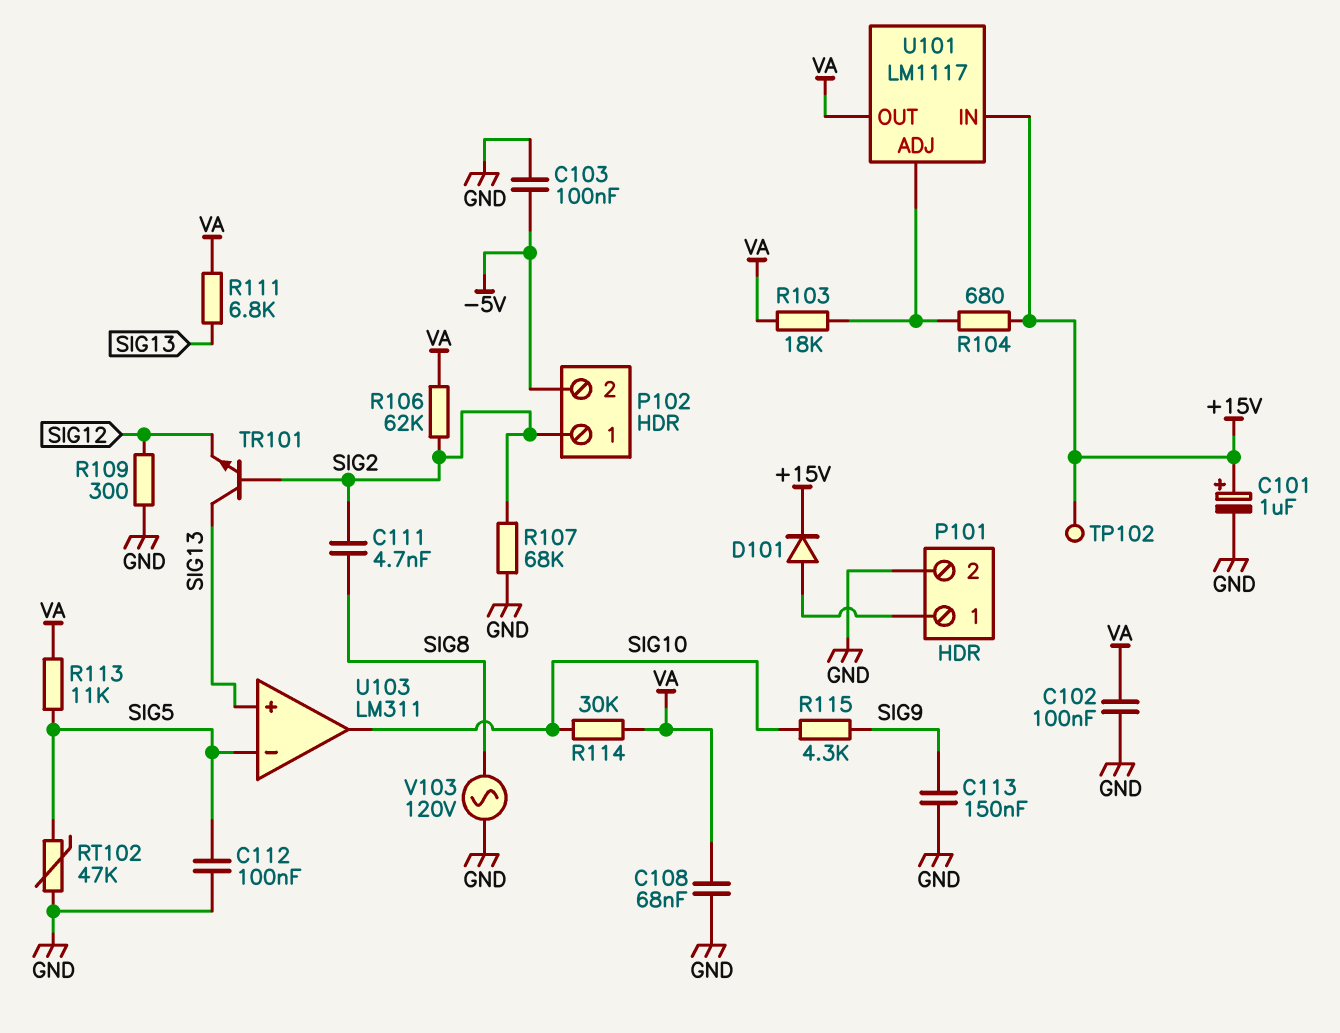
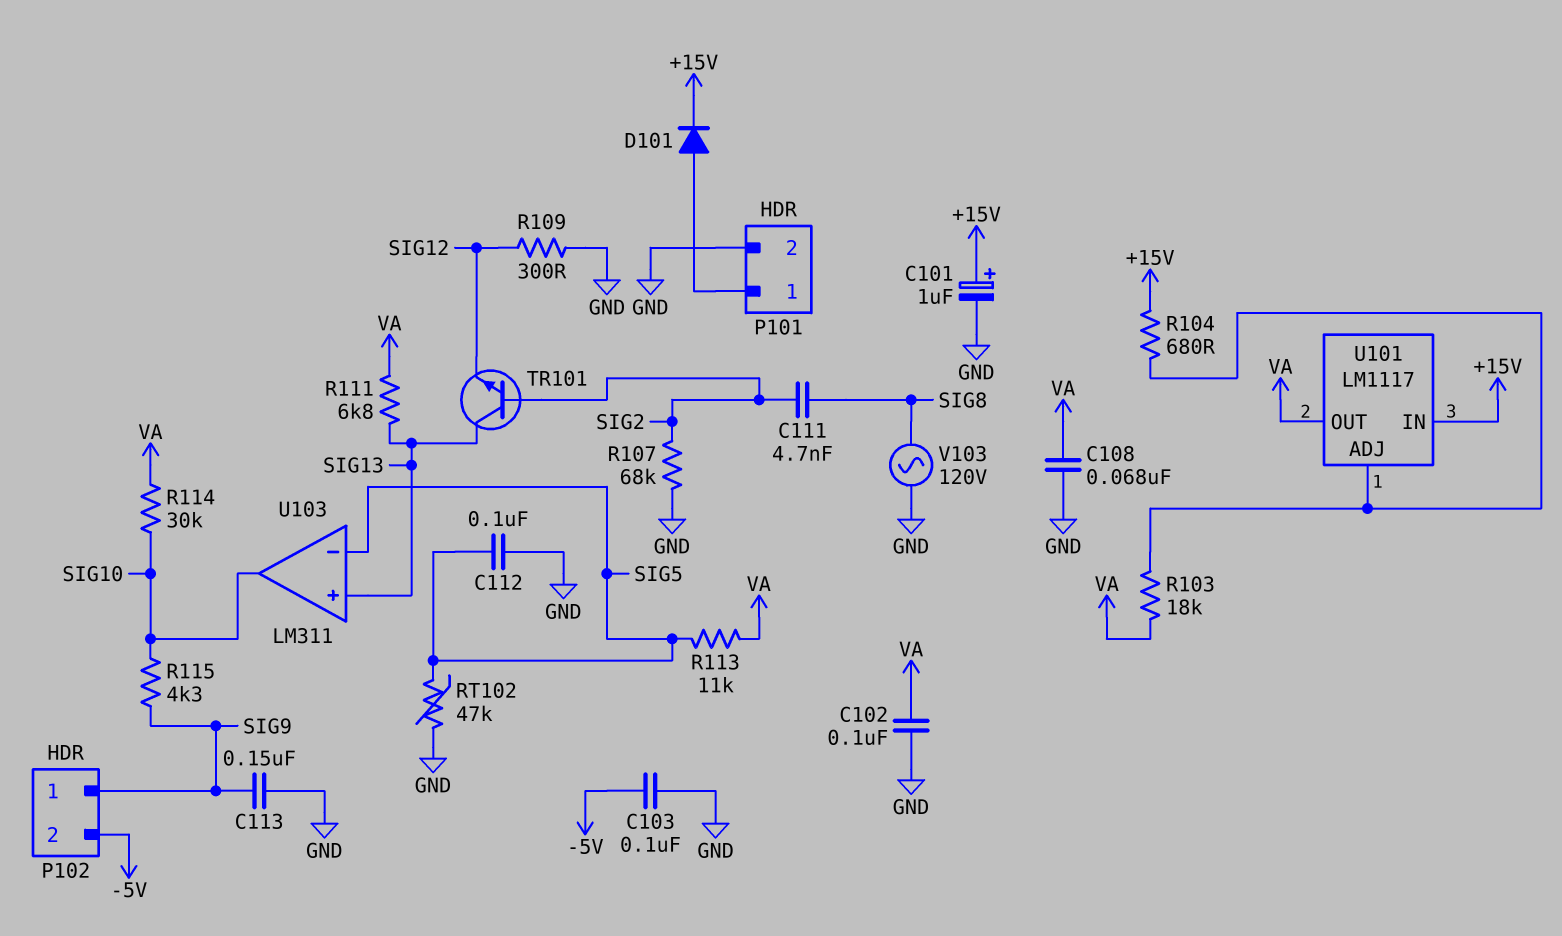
P102 pin 1: SIG2 -> SIG9
R106: 62k (SIG2, VA) -> none
TP102: test point (+15V) -> none

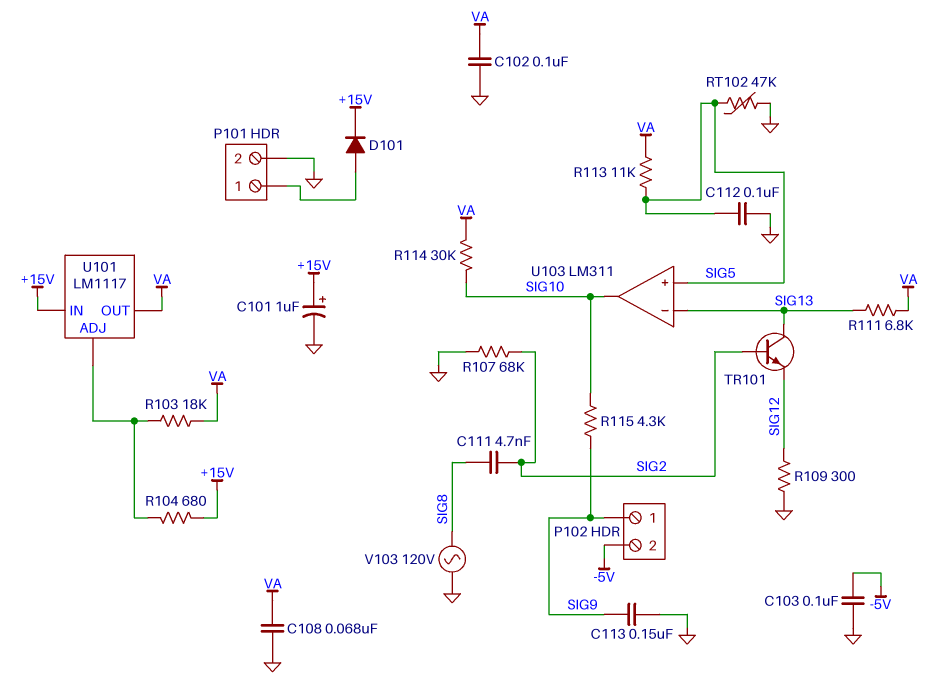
U103 pin in+: SIG13 -> SIG5
U103 pin in-: SIG5 -> SIG13

